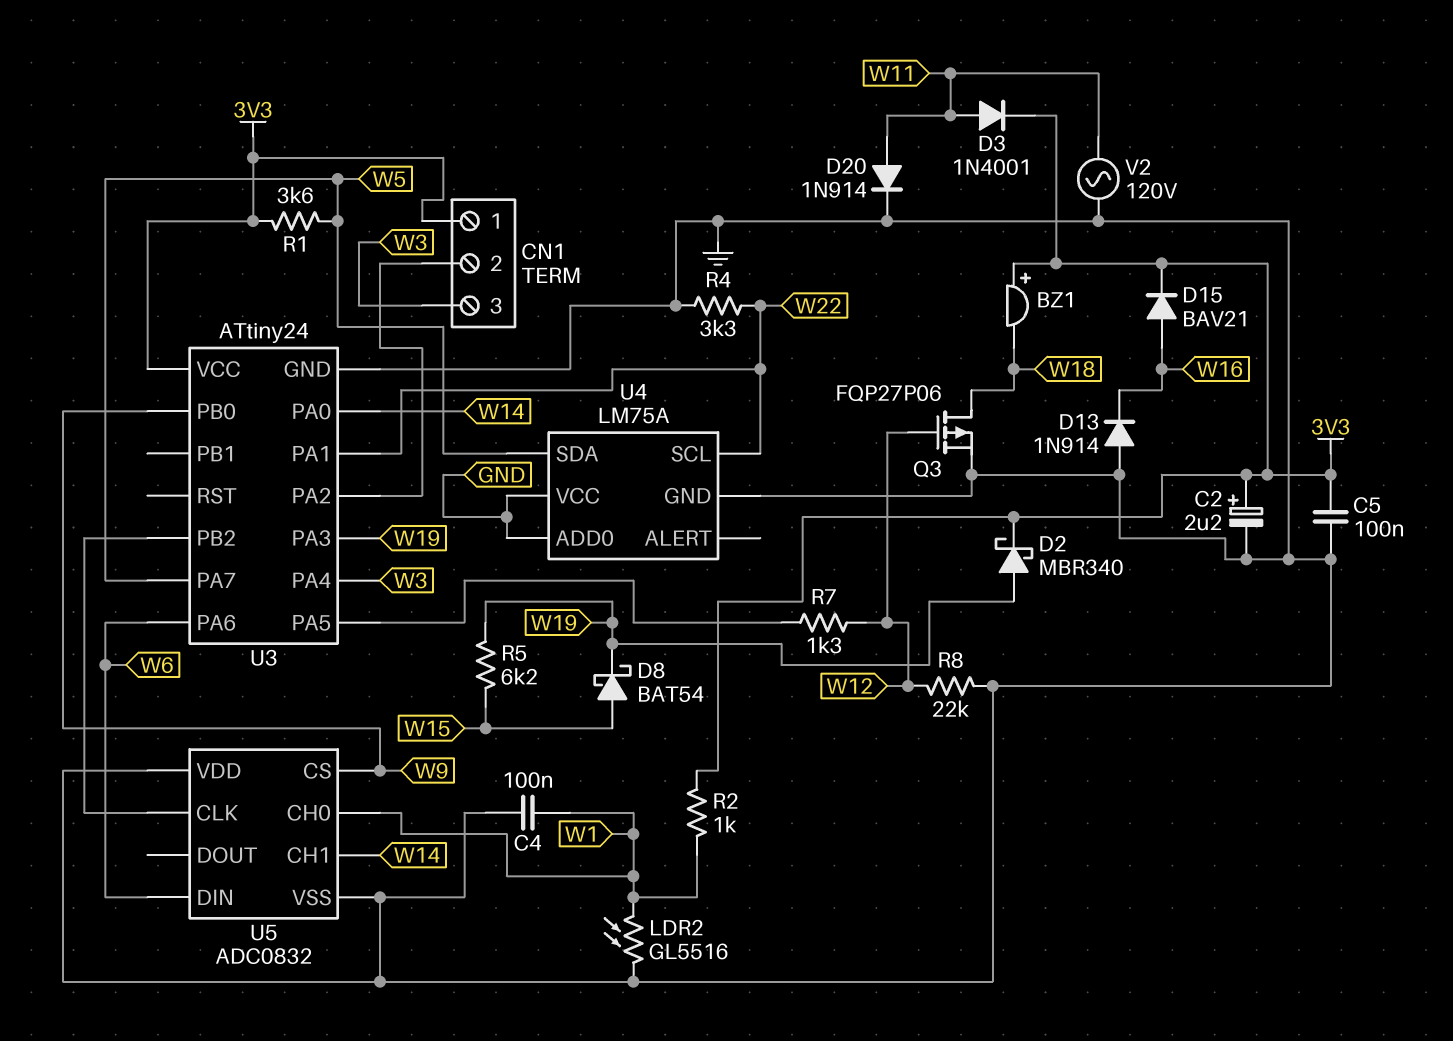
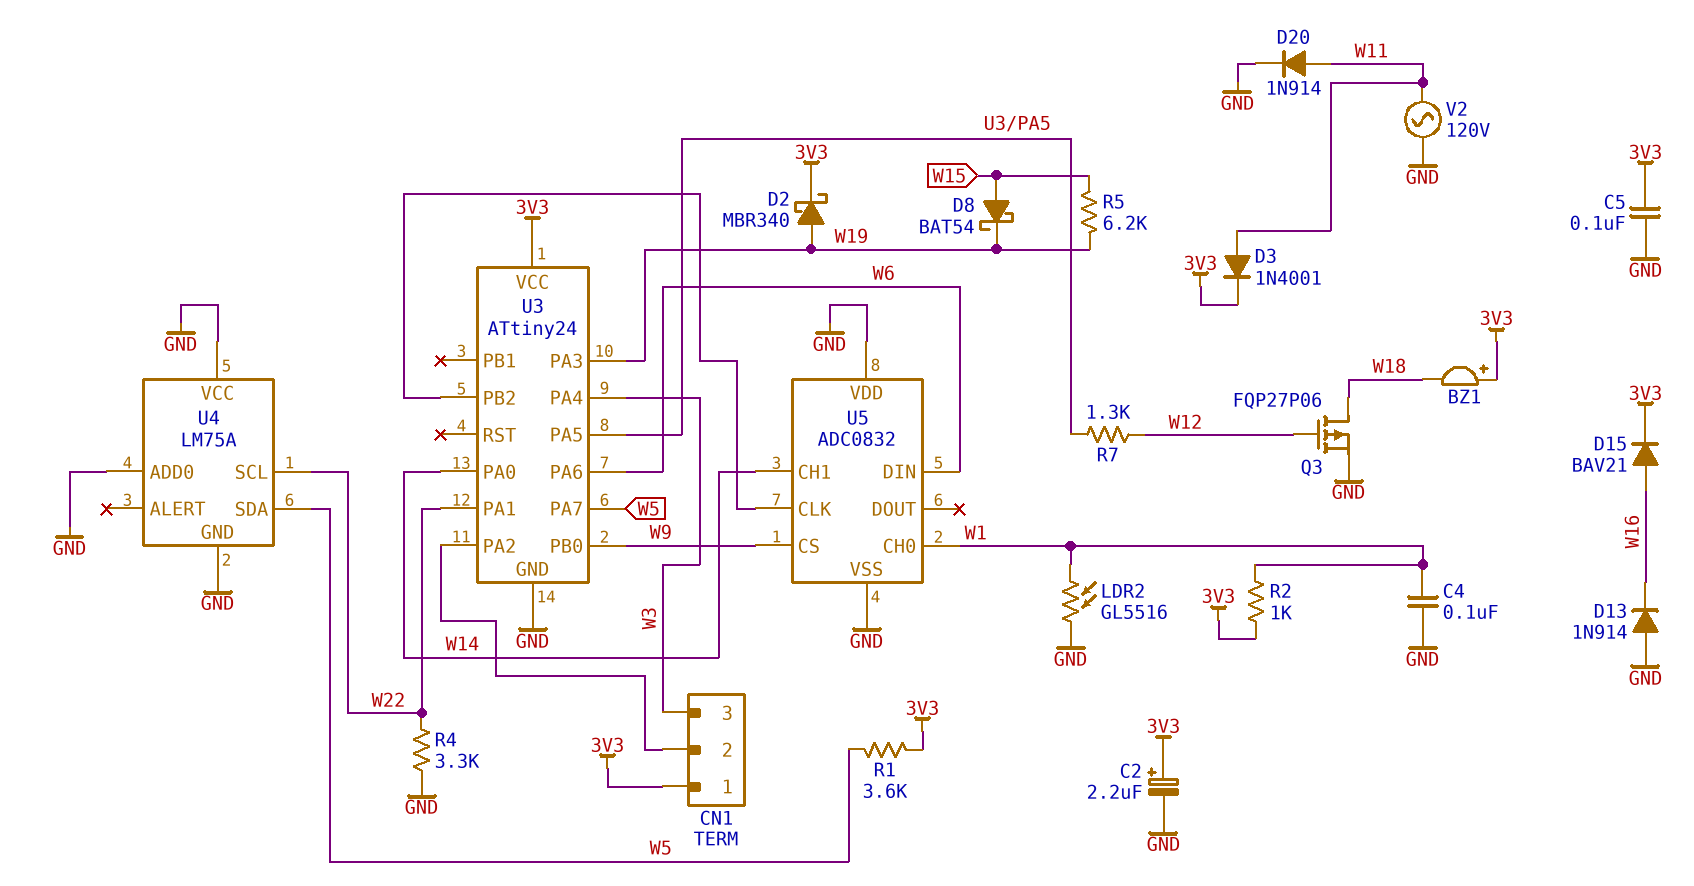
R8: 22k (GND, W12) -> none

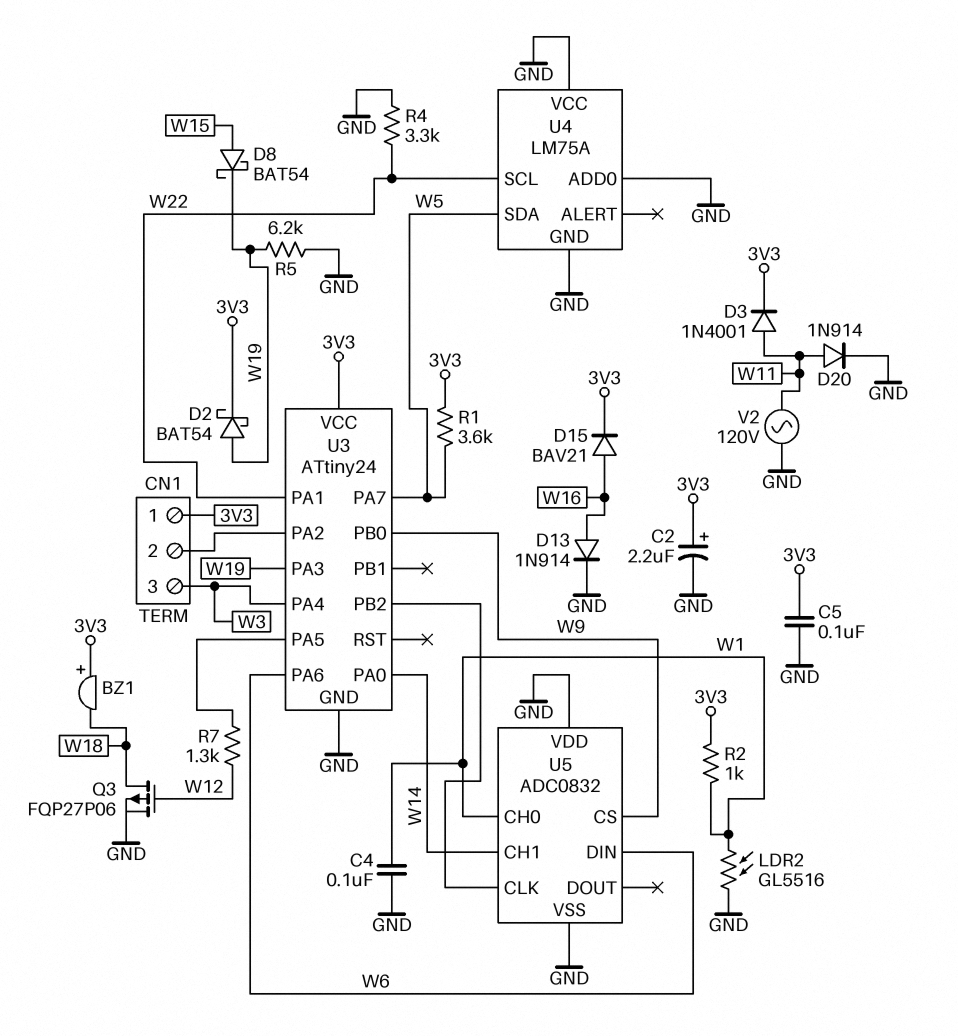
D2: schottky MBR340 (A W19, K 3V3) -> schottky BAT54 (A W19, K 3V3)
D13: diode 1N914 (A GND, K W16) -> diode 1N914 (A W16, K GND)
R5: 6.2k (W15, W19) -> 6.2k (GND, W19)

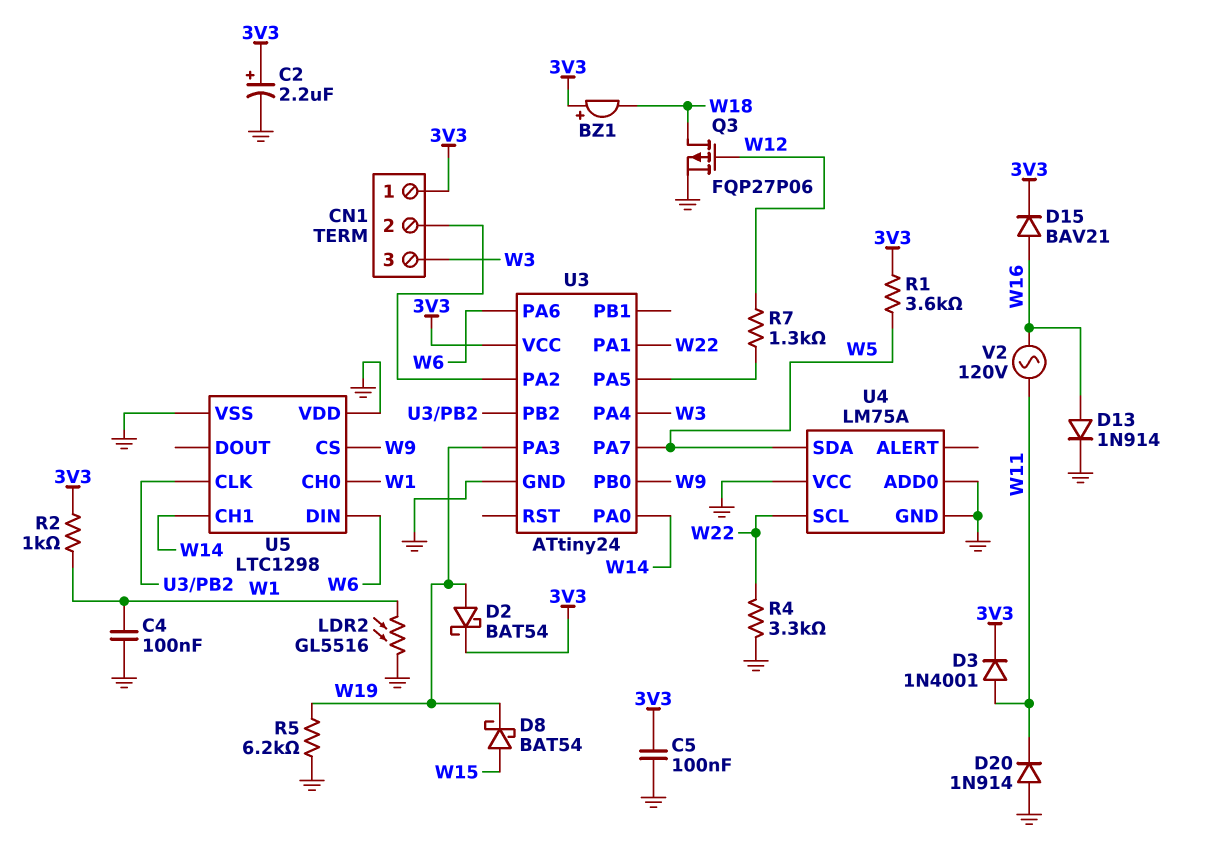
D20: diode 1N914 (A W11, K GND) -> diode 1N914 (A GND, K W11)
U5: ADC0832 -> LTC1298
V2: AC 120V (GND, W11) -> AC 120V (W11, W16)

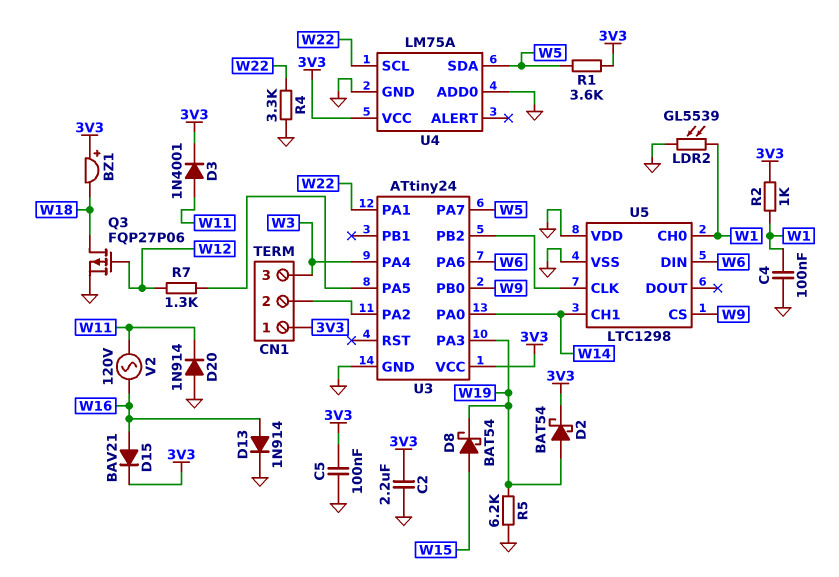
C2: 2.2uF (plus 3V3, minus GND) -> 2.2uF (3V3, GND)
LDR2: GL5516 (GND, W1) -> GL5539 (GND, W1)
U4 pin VCC: GND -> 3V3

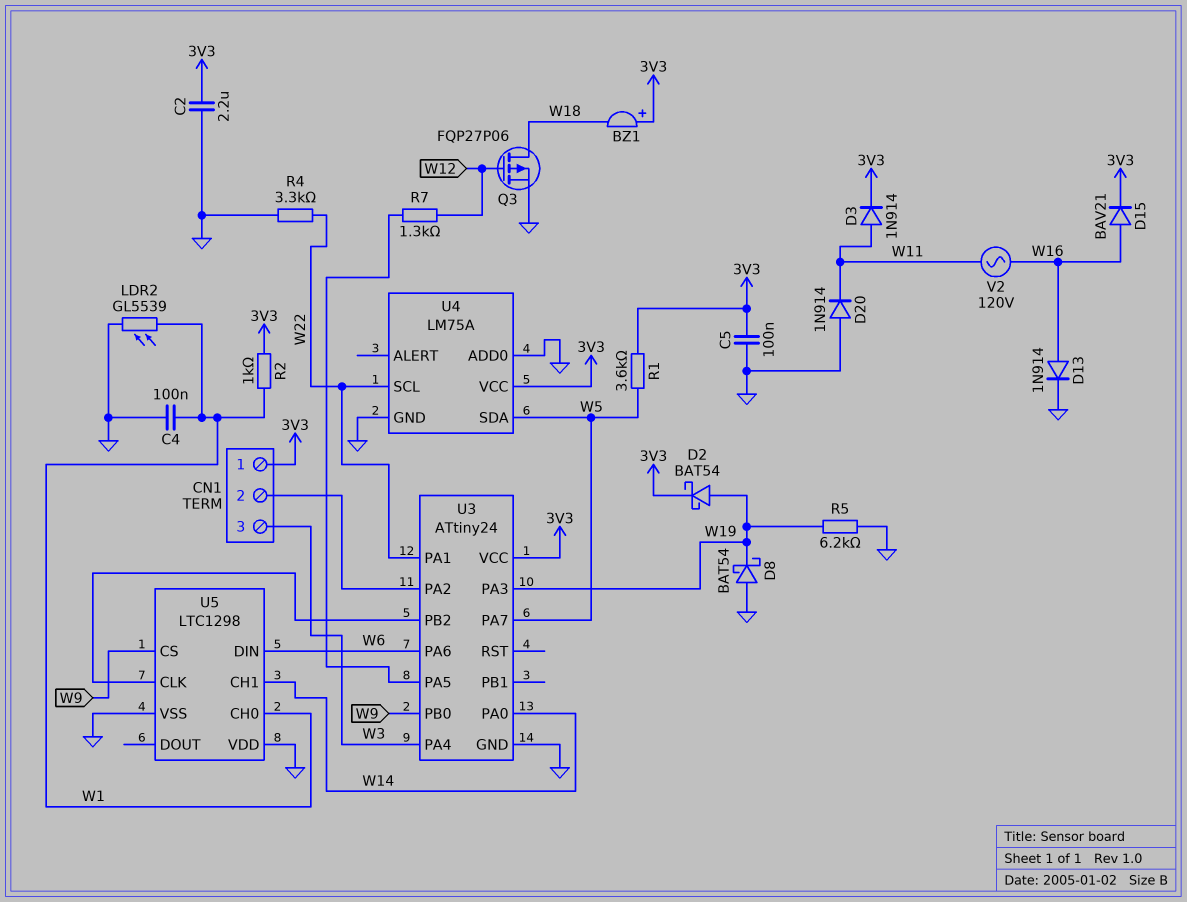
D3: diode 1N4001 (A W11, K 3V3) -> diode 1N914 (A W11, K 3V3)
D8: schottky BAT54 (A W15, K W19) -> schottky BAT54 (A GND, K W19)

